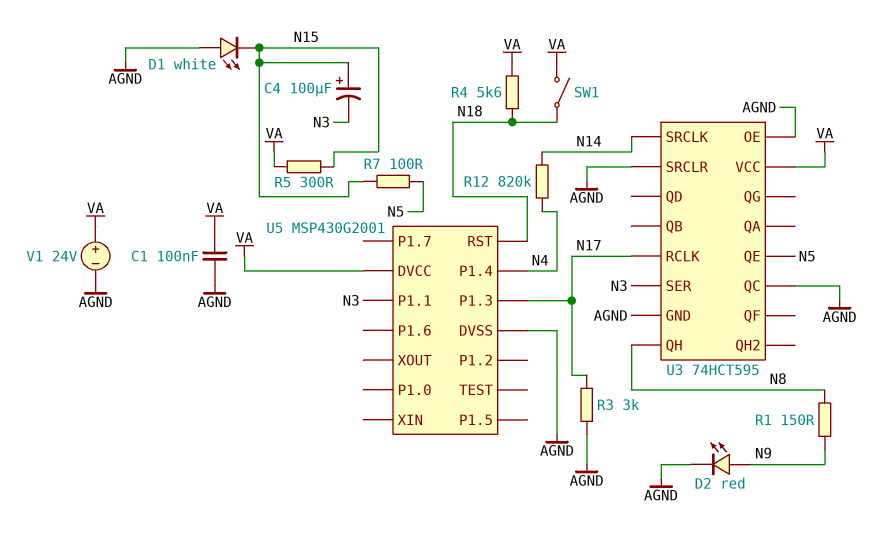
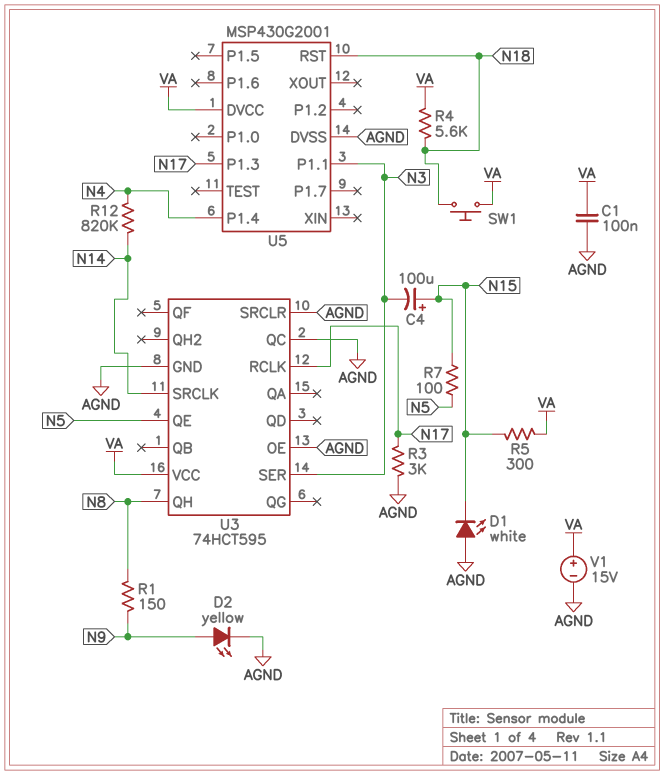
D2: LED red (A N9, K AGND) -> LED yellow (A N9, K AGND)
SW1: switch (N18, VA) -> button (N18, VA)
V1: 24V (plus VA, minus AGND) -> 15V (plus VA, minus AGND)

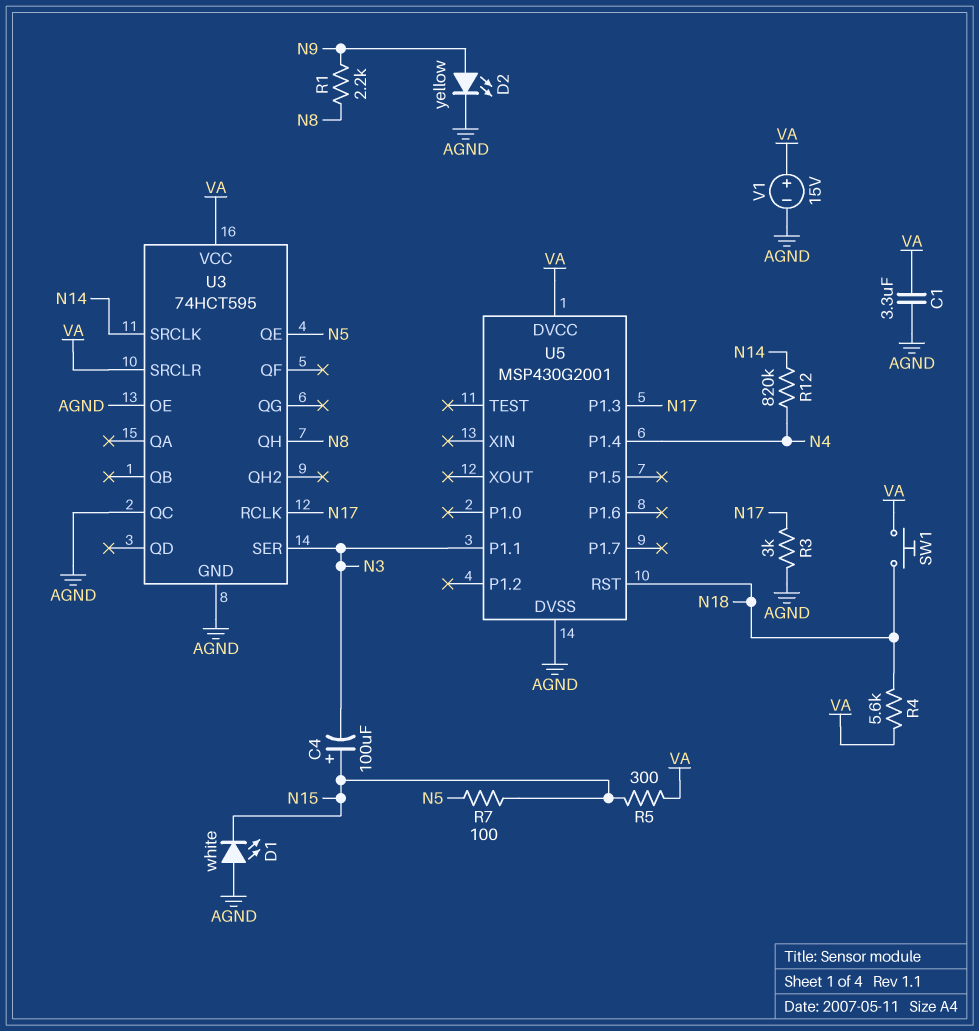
C1: 100nF (AGND, VA) -> 3.3uF (AGND, VA)
R1: 150 (N8, N9) -> 2.2k (N8, N9)
U3 pin SRCLR: AGND -> VA

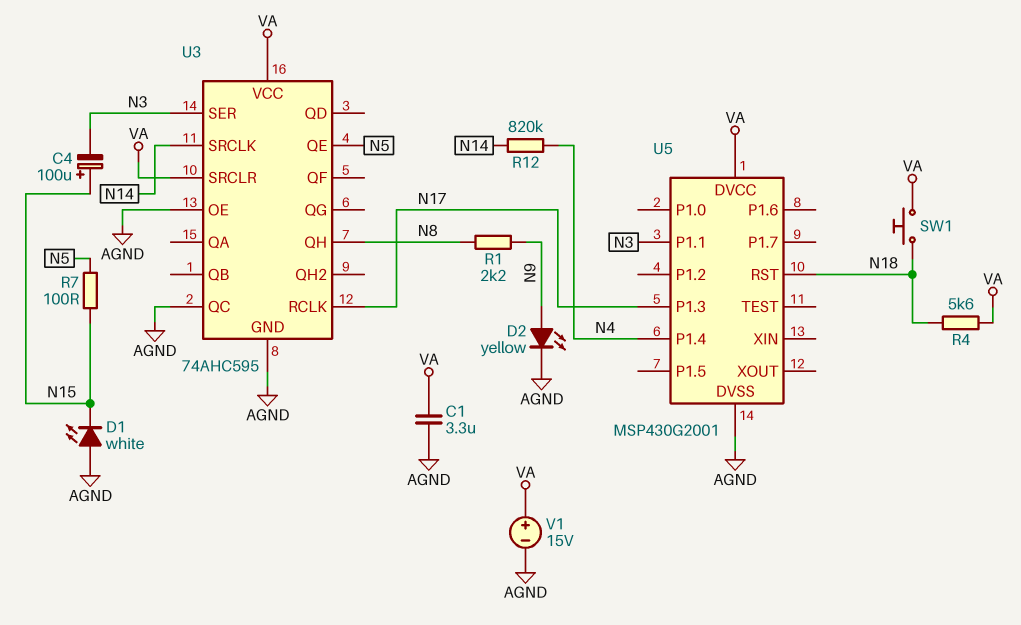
R3: 3k (AGND, N17) -> none
R5: 300 (N15, VA) -> none
U3: 74HCT595 -> 74AHC595

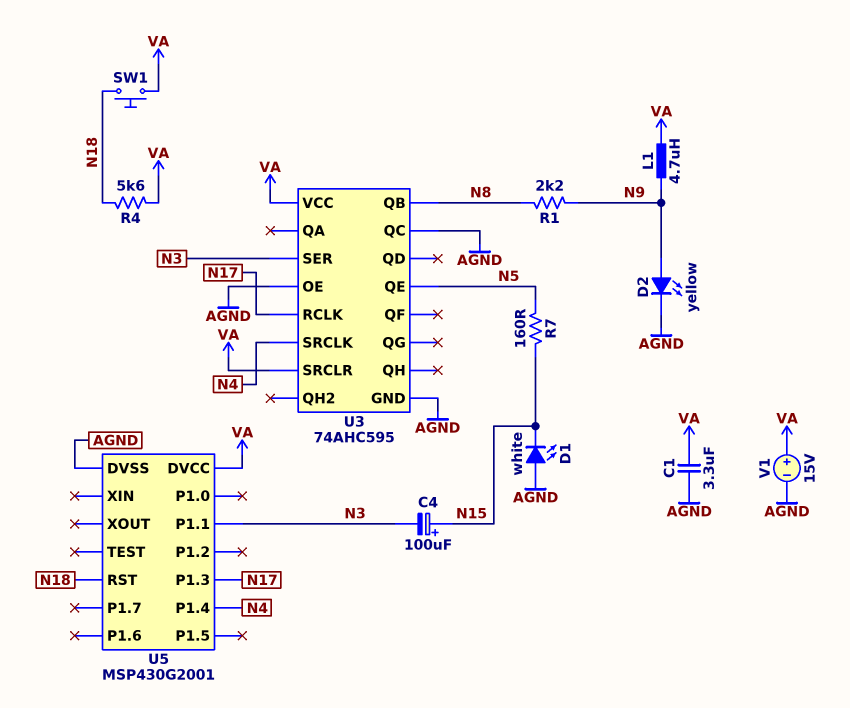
L1: none -> 4.7uH (N9, VA)
R7: 100 (N5, N15) -> 160 (N5, N15)
R12: 820k (N4, N14) -> none
U3 pin QB: none -> N8
U3 pin QH: N8 -> none
U3 pin SRCLK: N14 -> N4

